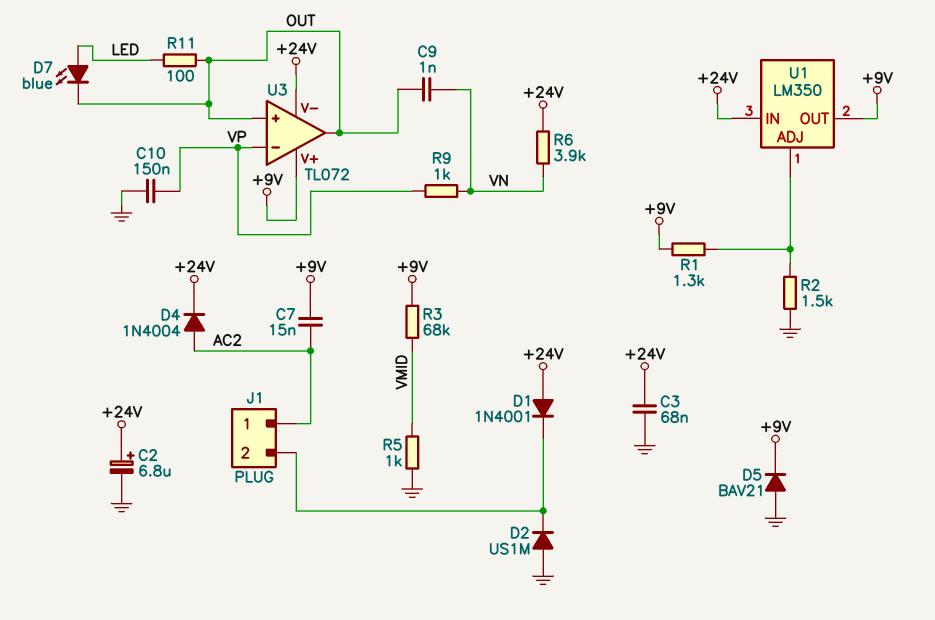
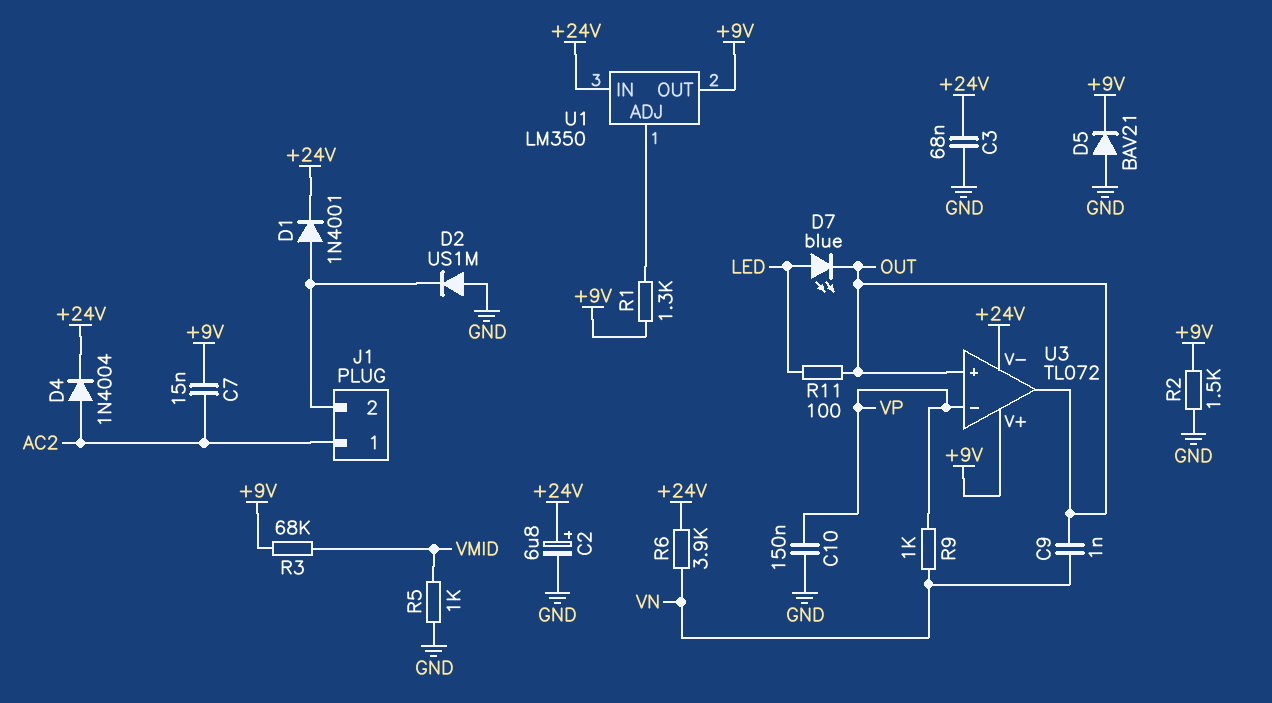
D1: diode 1N4001 (A +24V, K J1/2) -> diode 1N4001 (A J1/2, K +24V)
R2: 1.5k (GND, U1/ADJ) -> 1.5k (+9V, GND)

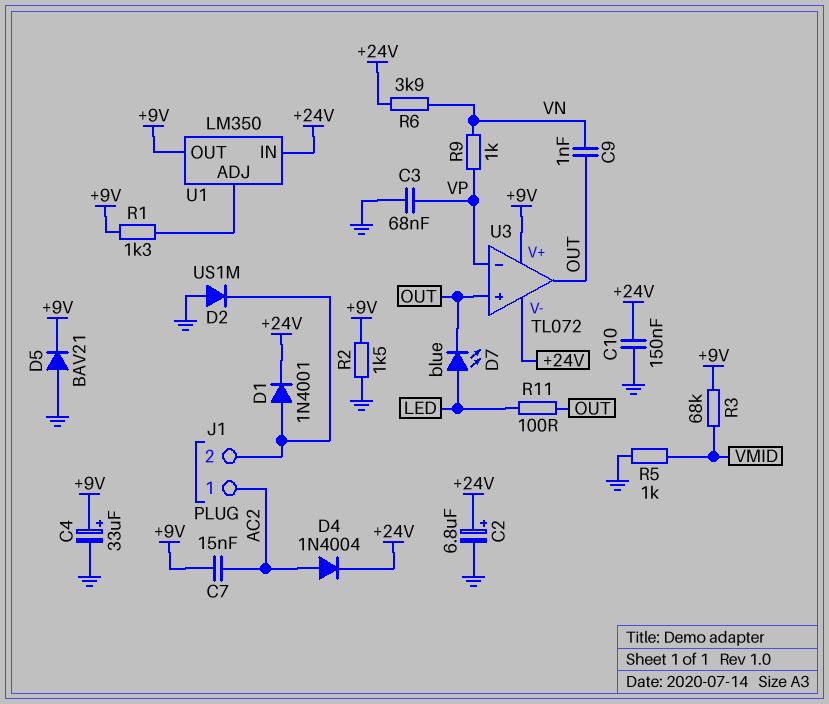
C3: 68nF (+24V, GND) -> 68nF (GND, VP)
C4: none -> 33uF (plus +9V, minus GND)
C10: 150nF (GND, VP) -> 150nF (+24V, GND)

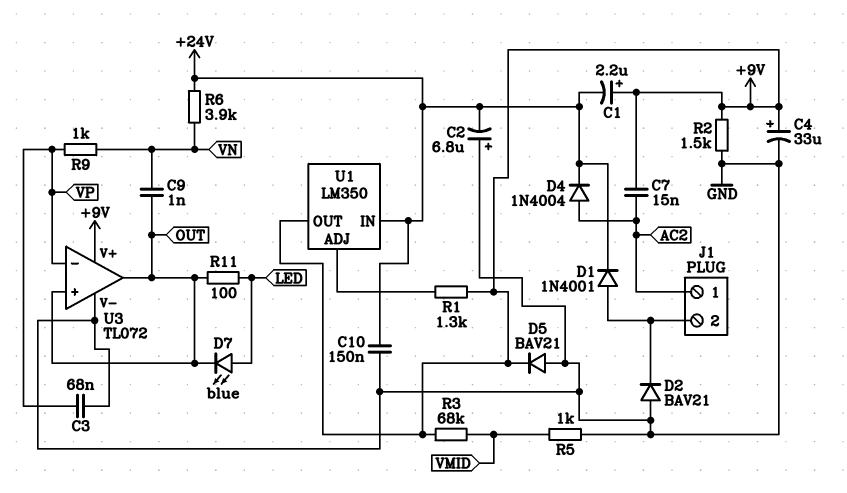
C1: none -> 2.2uF (plus +9V, minus +24V)
C2: 6.8uF (plus +24V, minus GND) -> 6.8uF (plus GND, minus +24V)
D2: diode US1M (A GND, K J1/2) -> diode BAV21 (A GND, K J1/2)
U3 pin V-: +24V -> GND

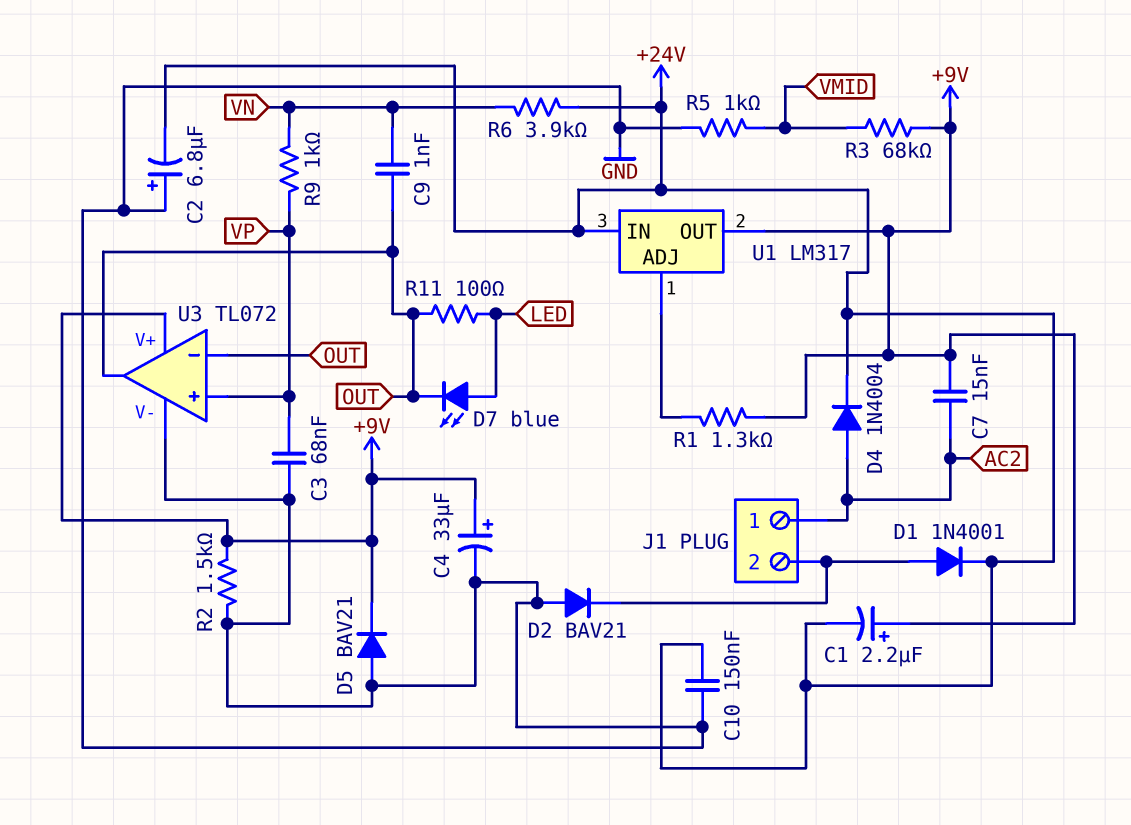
U1: LM350 -> LM317
U3 pin in+: OUT -> VP
U3 pin in-: VP -> OUT

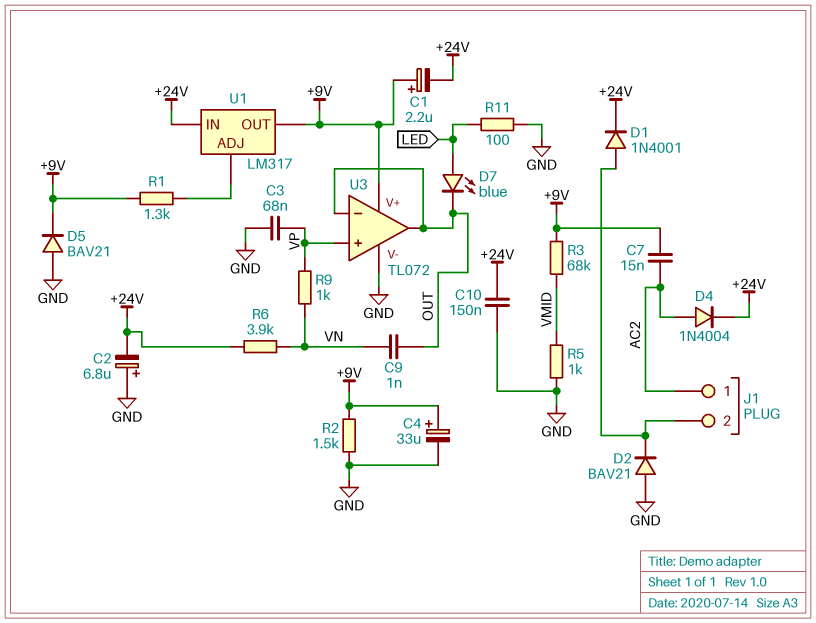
R11: 100 (LED, OUT) -> 100 (GND, LED)

